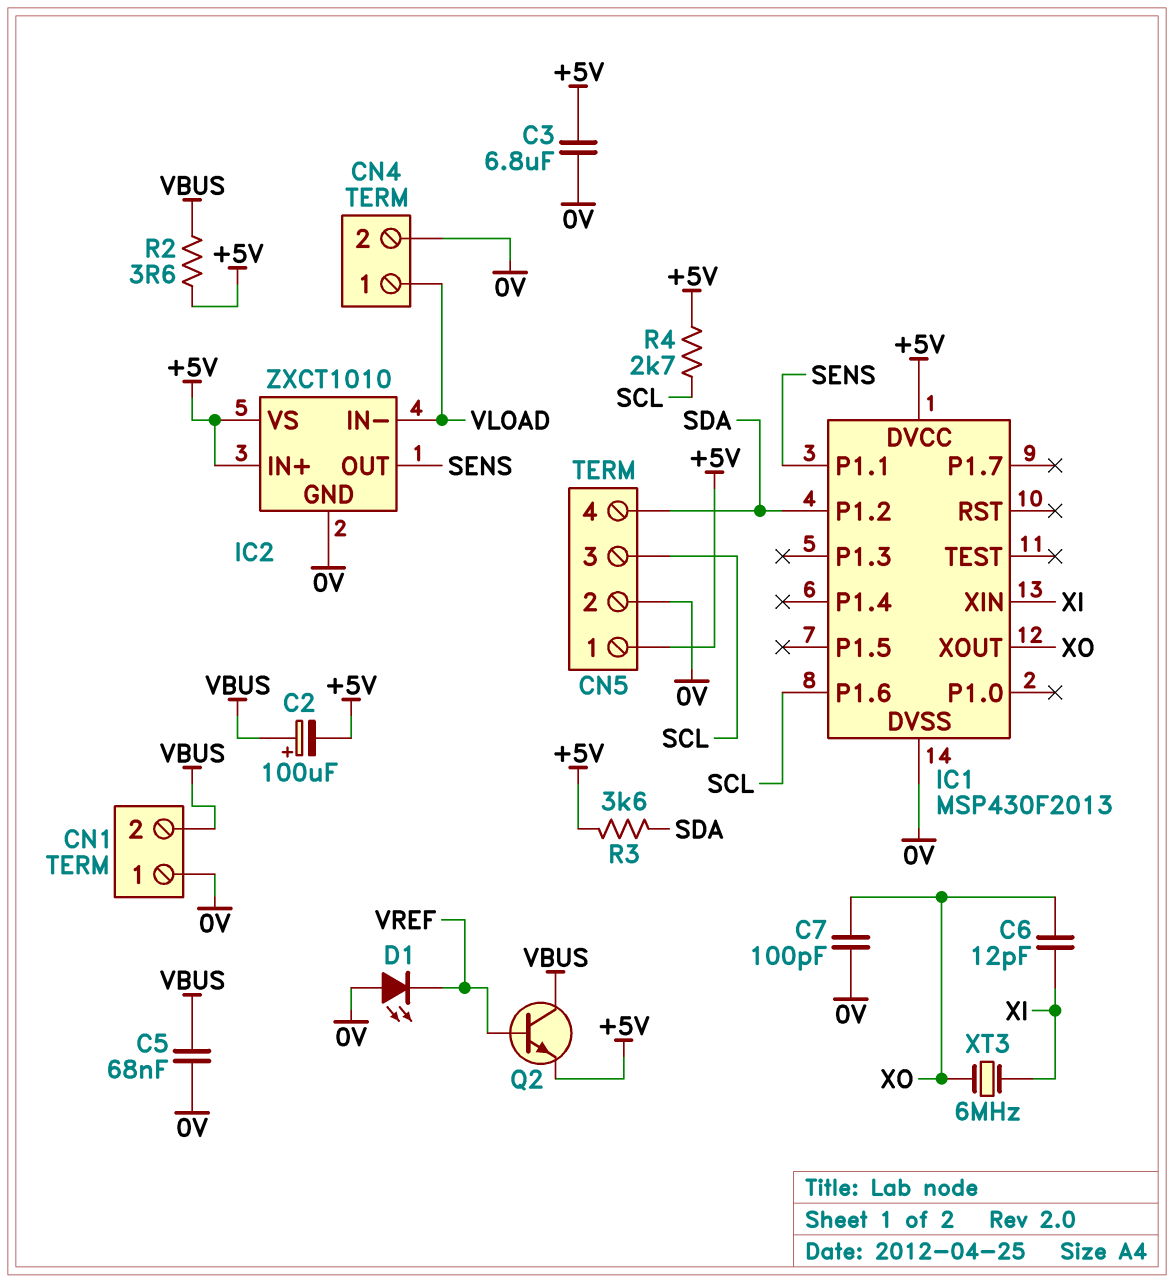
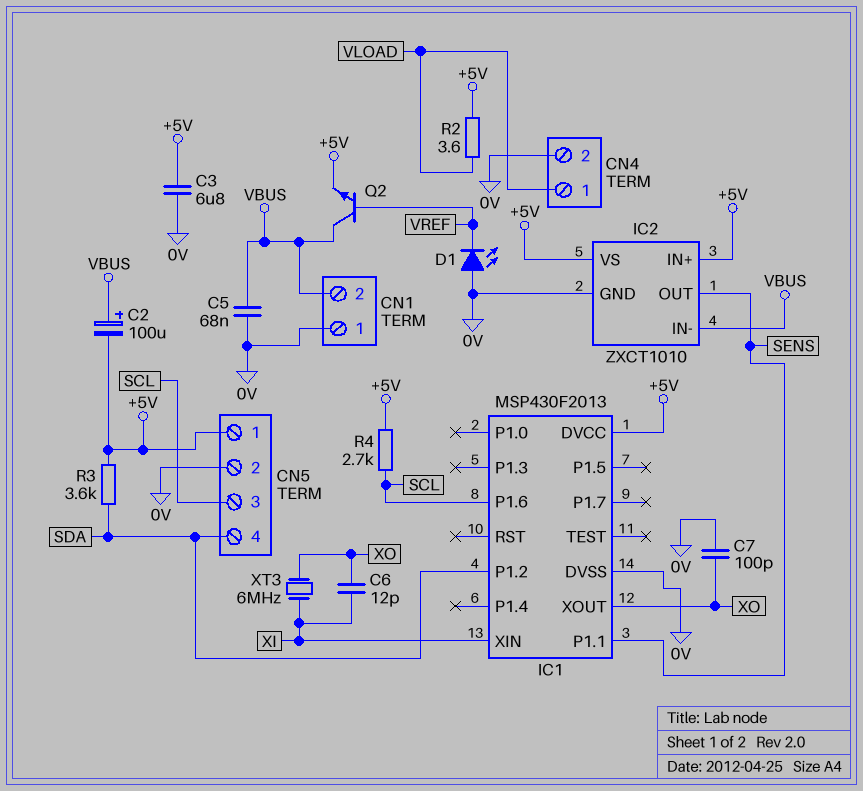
IC2 pin IN-: VLOAD -> VBUS
R2: 3.6 (+5V, VBUS) -> 3.6 (+5V, VLOAD)

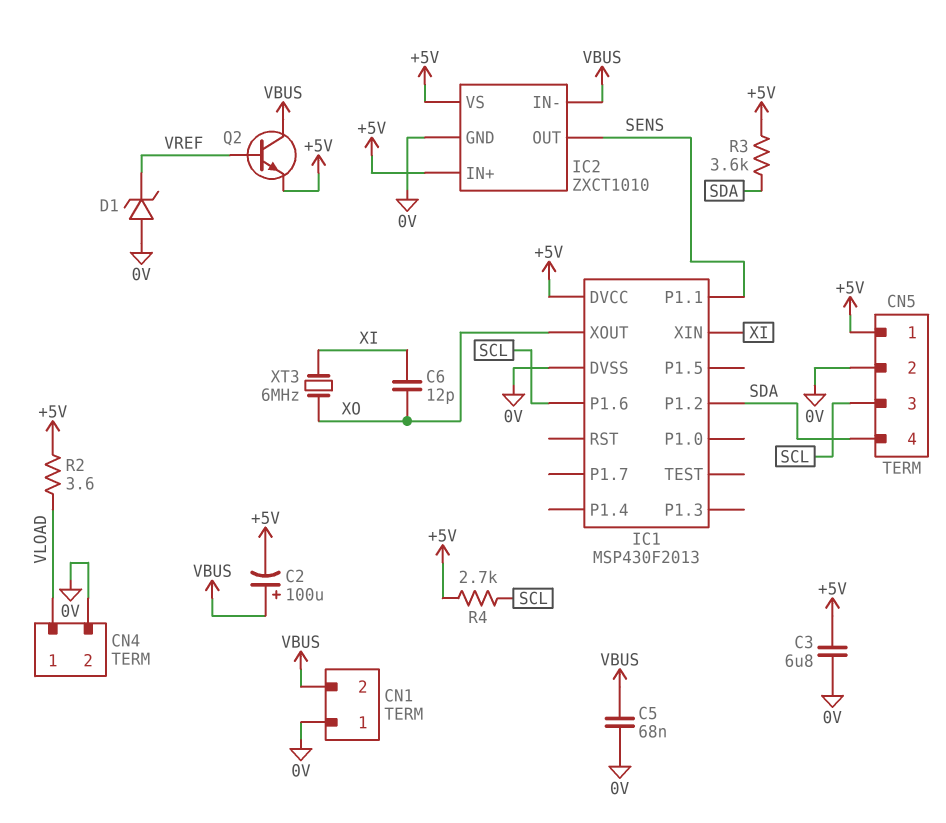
C7: 100pF (0V, XO) -> none
D1: LED (A 0V, K VREF) -> zener (A 0V, K VREF)

